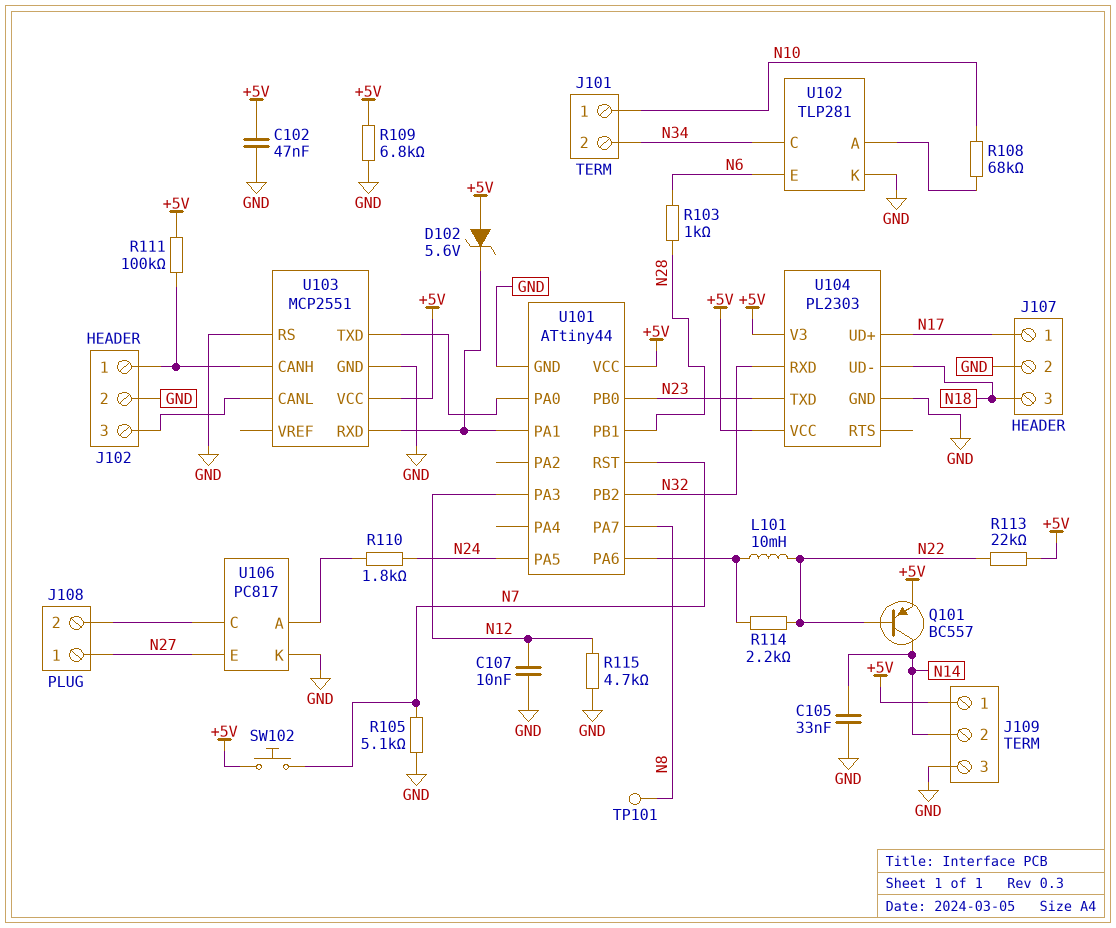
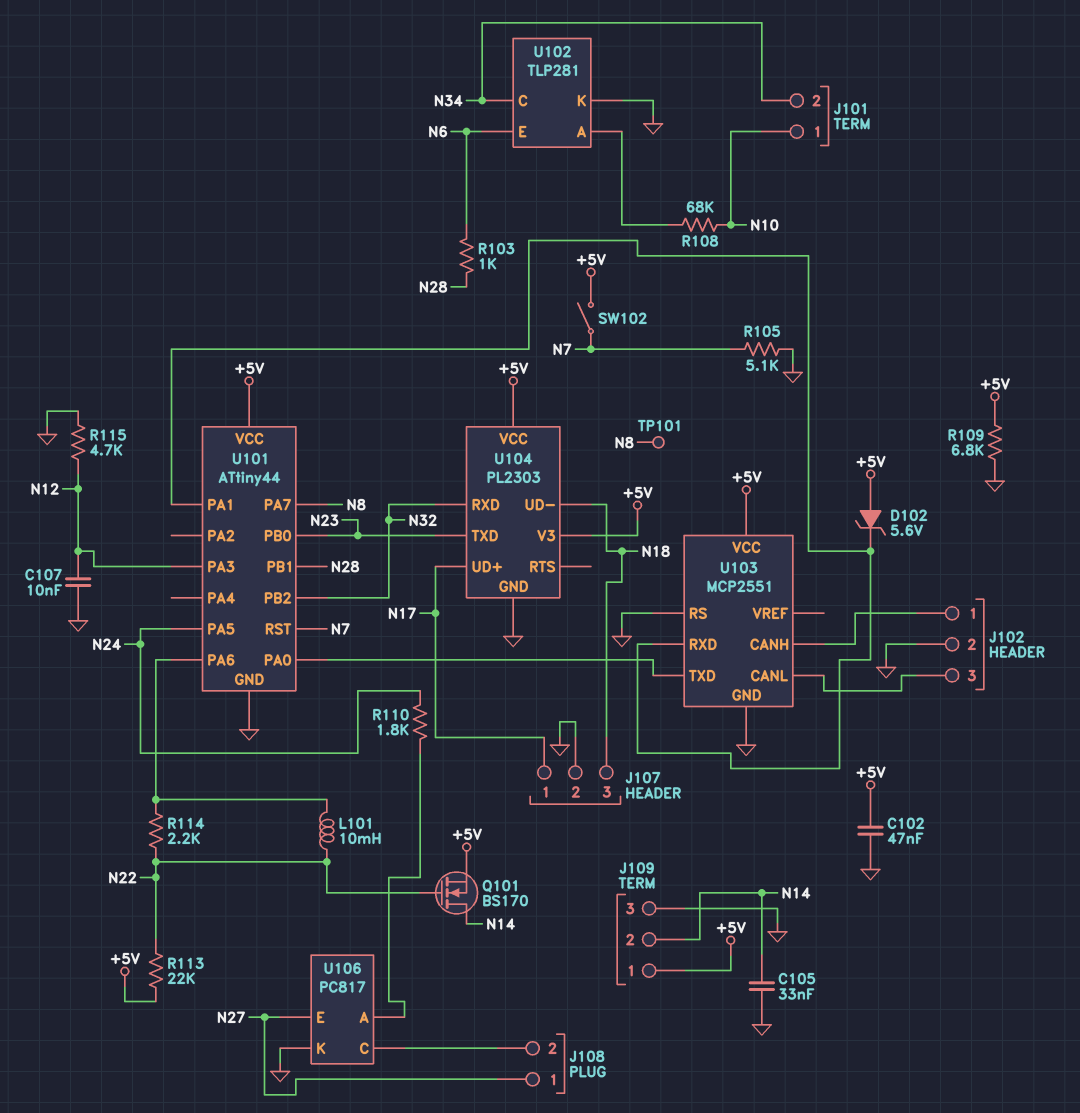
Q101: PNP BC557 (B N22, C N14, E +5V) -> NMOS BS170 (G N22, D N14, S +5V)
R111: 100k (+5V, J102/1) -> none
SW102: button (+5V, N7) -> switch (+5V, N7)

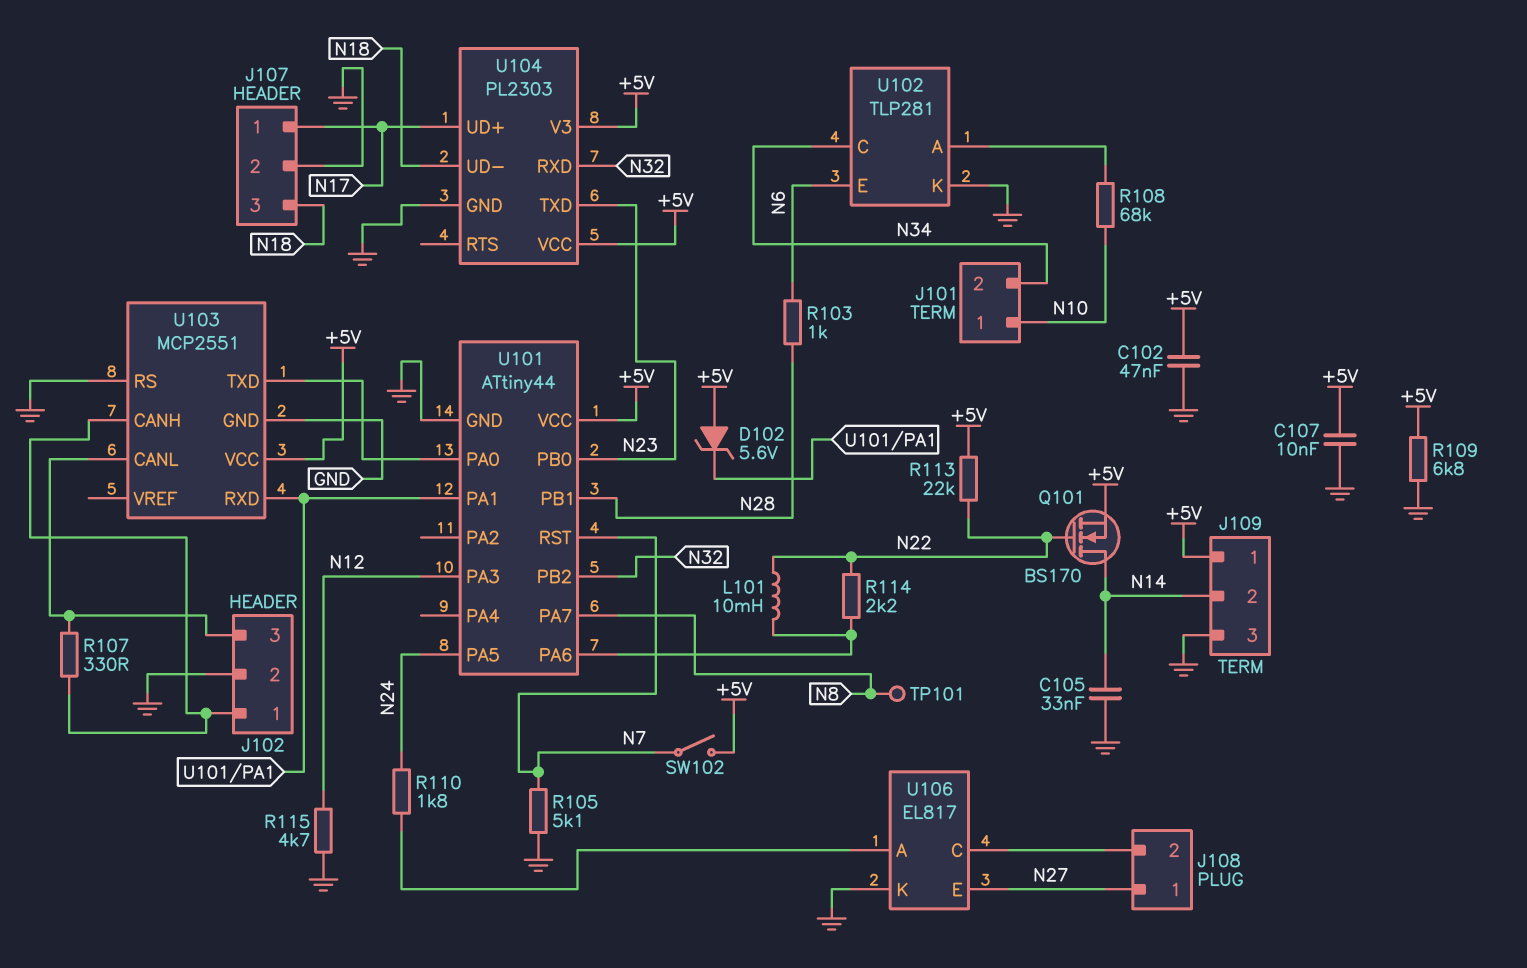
C107: 10nF (GND, N12) -> 10nF (+5V, GND)
R107: none -> 330 (J102/1, J102/3)
U106: PC817 -> EL817

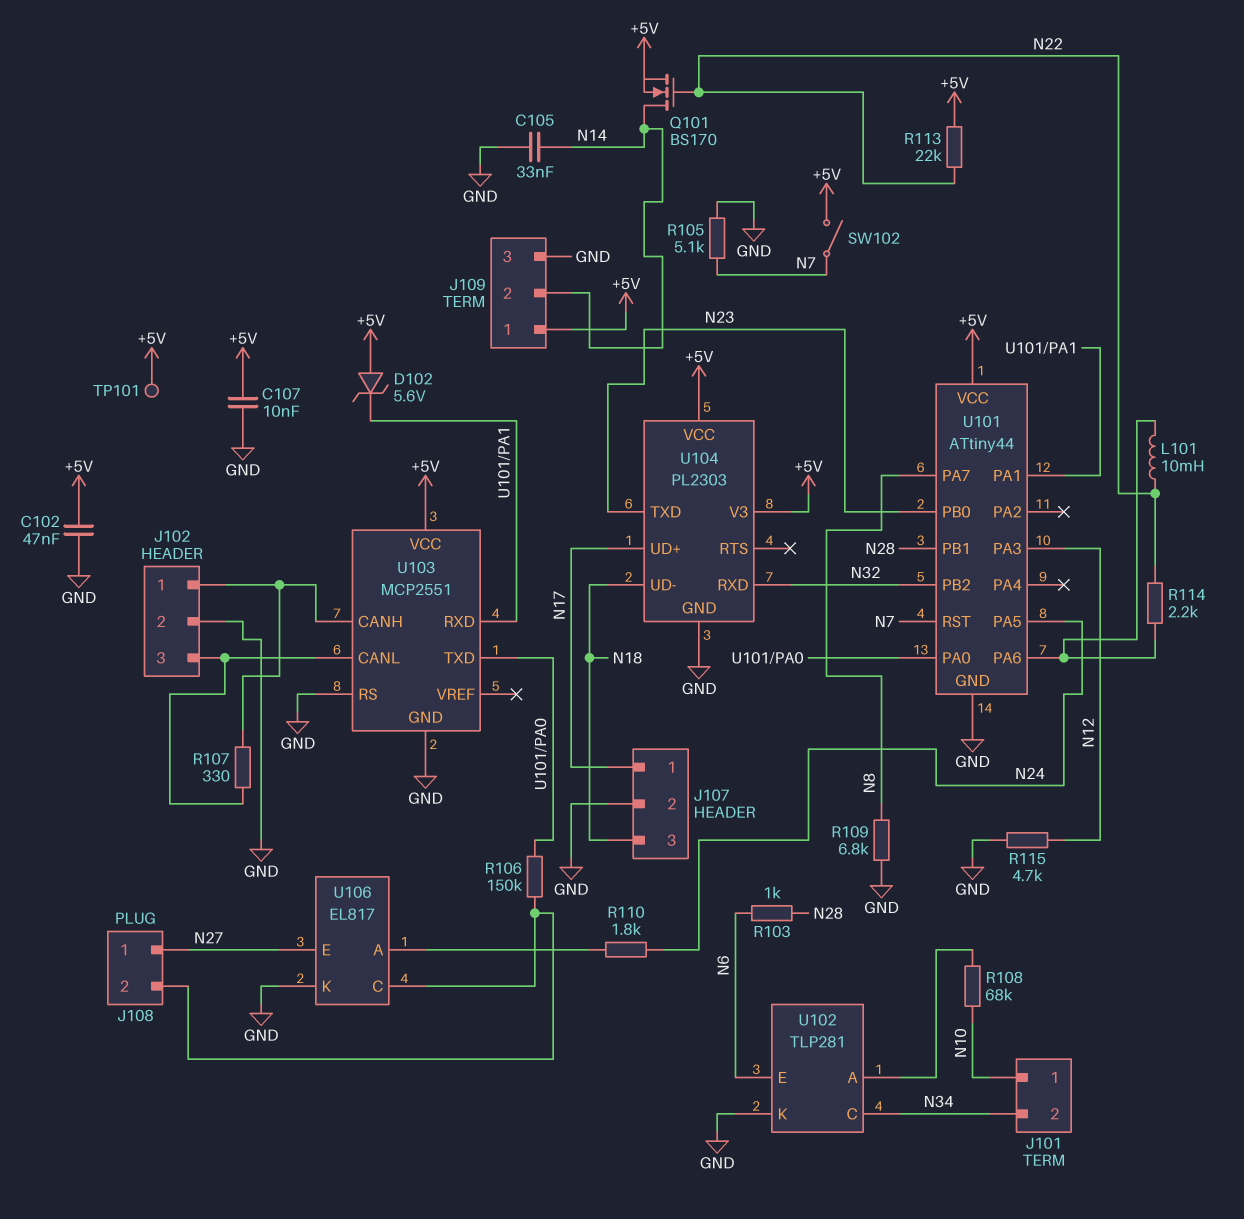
R106: none -> 150k (J108/2, U101/PA0)
R109: 6.8k (+5V, GND) -> 6.8k (GND, N8)
TP101: test point (N8) -> test point (+5V)

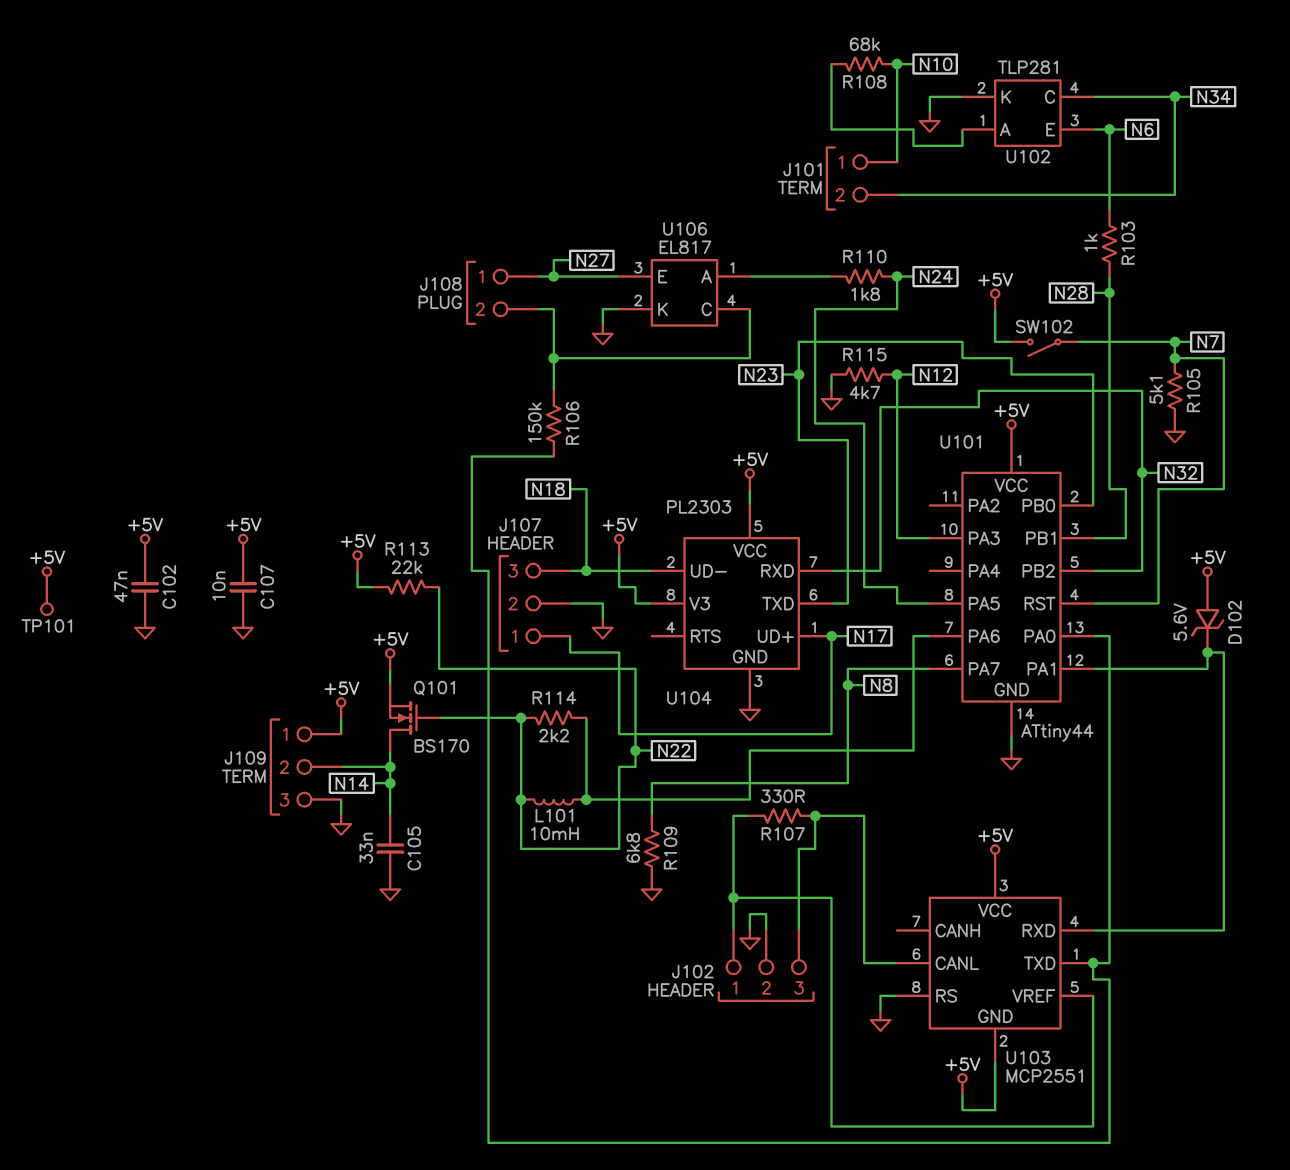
U103 pin CANH: J102/1 -> none
U103 pin GND: GND -> +5V
U103 pin VREF: none -> J102/1

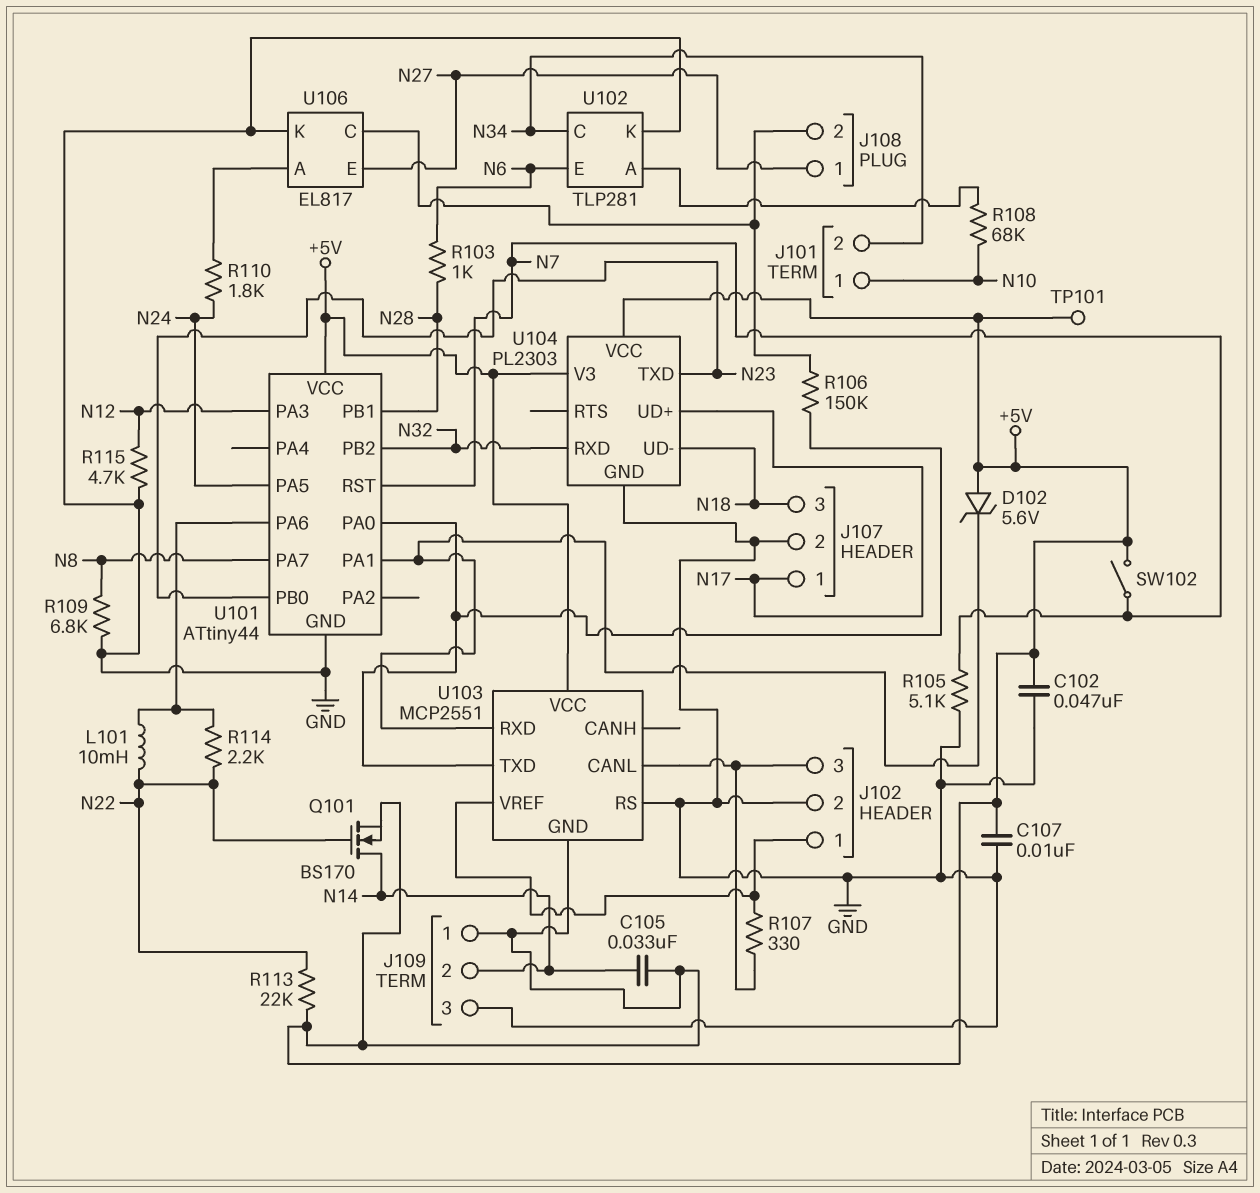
C105: 33nF (GND, N14) -> 33nF (+5V, N14)

